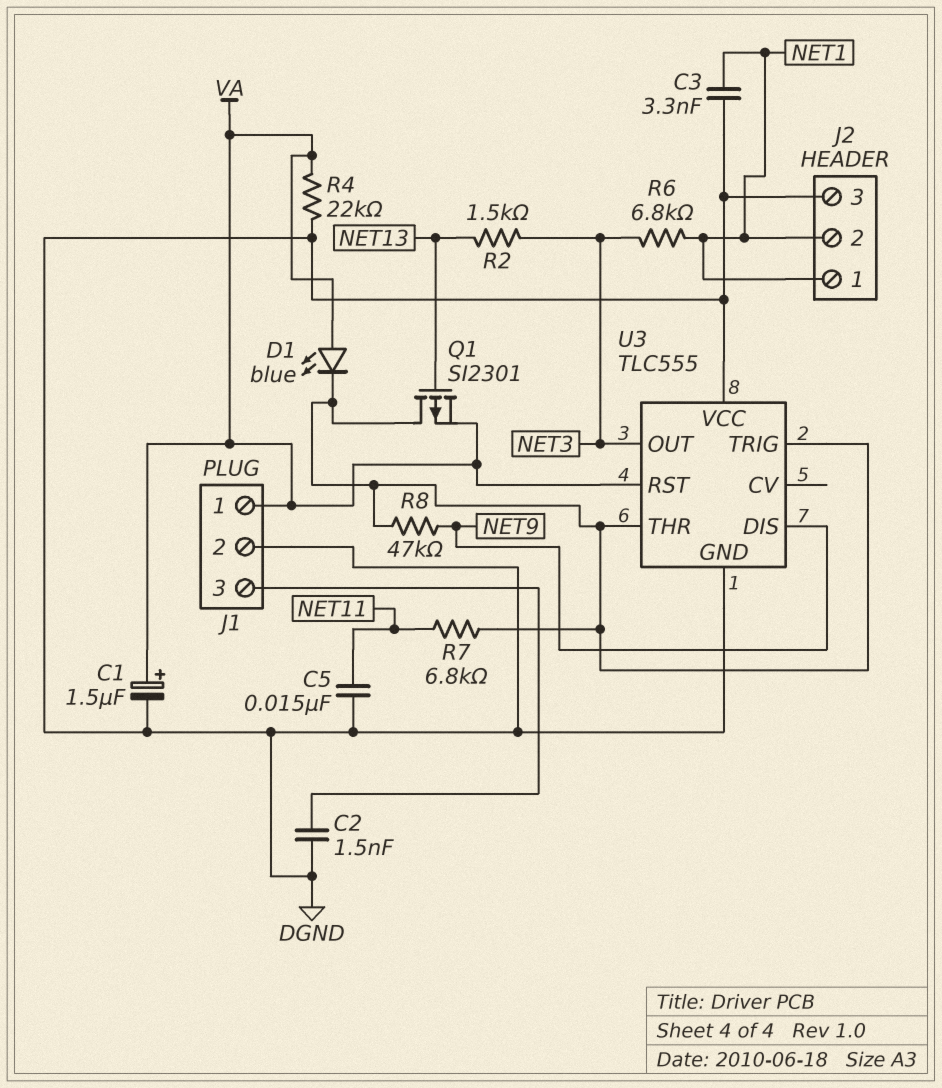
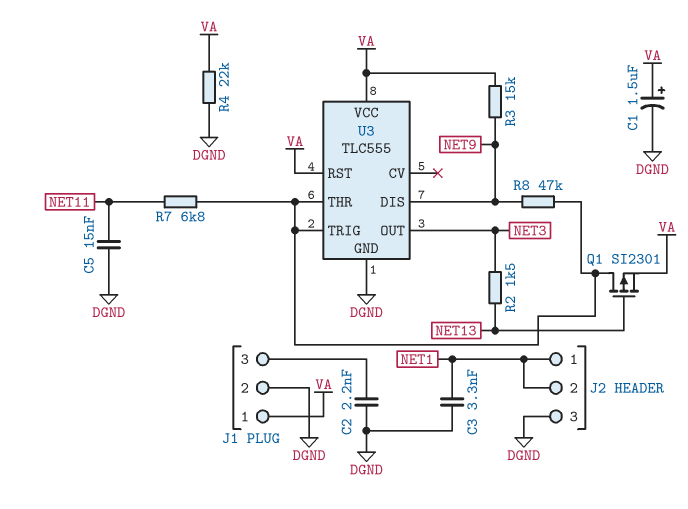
C2: 1.5nF (DGND, J1/3) -> 2.2nF (DGND, J1/3)
D1: LED blue (A VA, K U3/THR) -> none
R3: none -> 15k (NET9, VA)
R6: 6.8k (NET1, NET3) -> none
U3 pin VCC: DGND -> VA

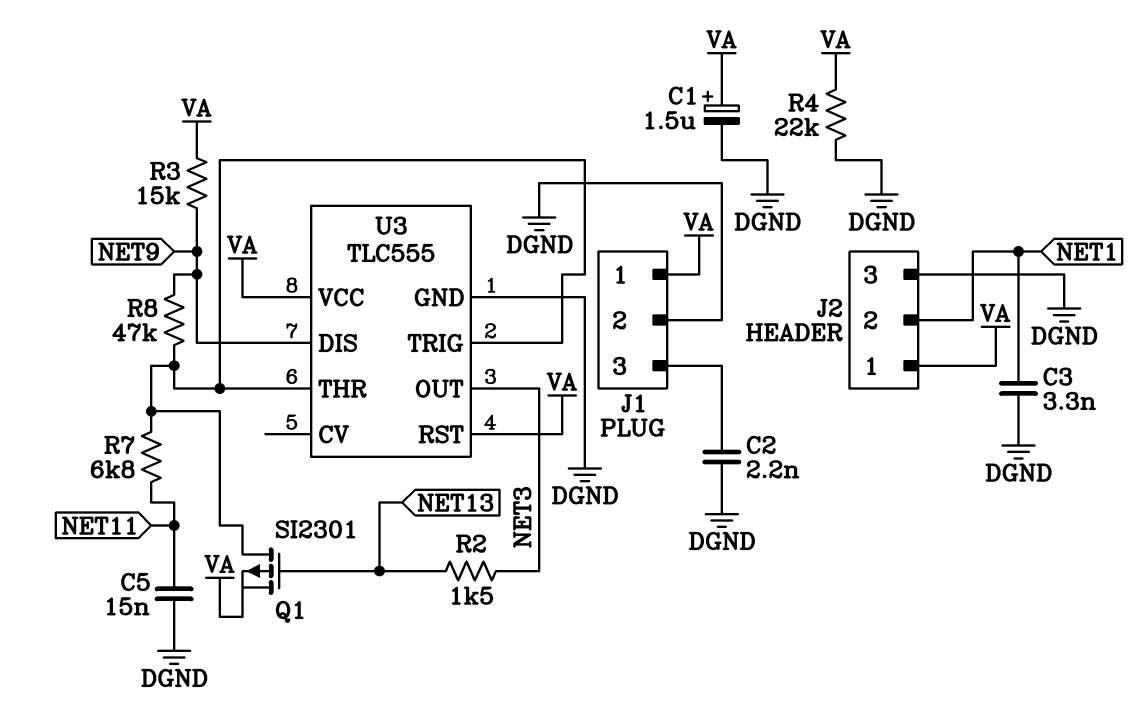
J2 pin 1: NET1 -> VA

